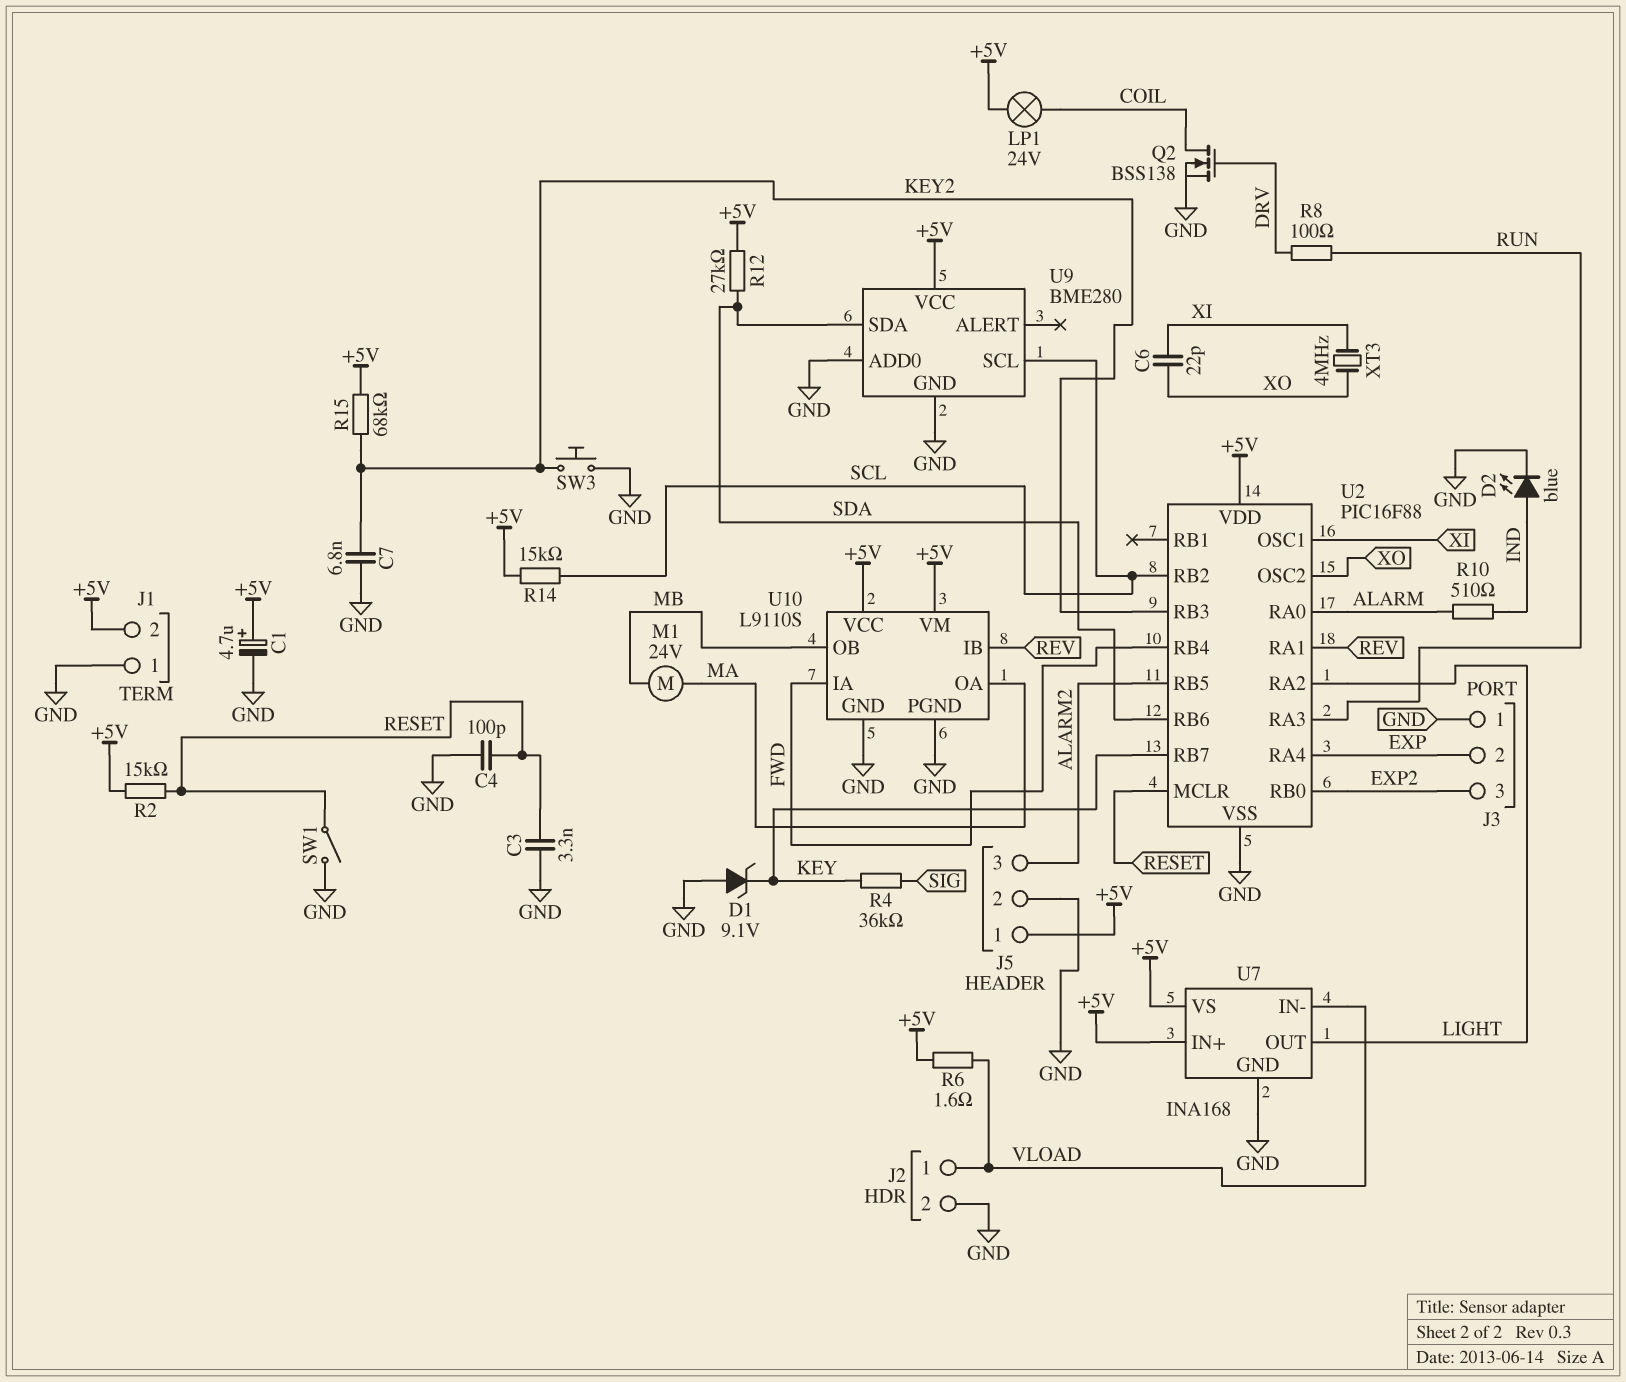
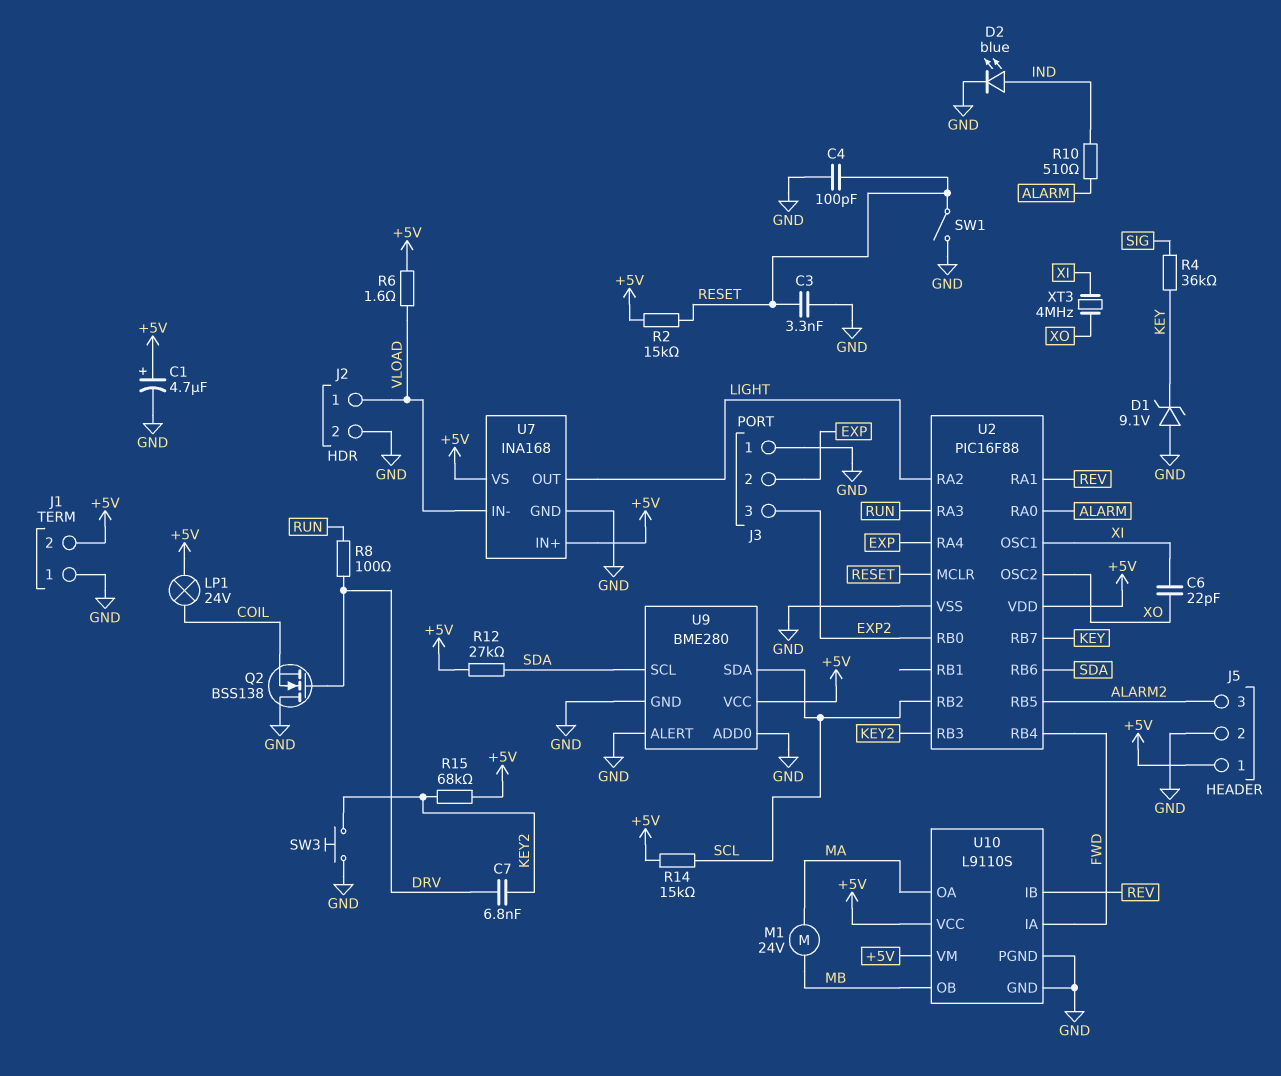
C7: 6.8nF (GND, KEY2) -> 6.8nF (DRV, KEY2)
Q2: NMOS BSS138 (G DRV, D COIL, S GND) -> NMOS BSS138 (G DRV, D GND, S COIL)
U9 pin ALERT: none -> GND
U9 pin SCL: SCL -> SDA
U9 pin SDA: SDA -> SCL

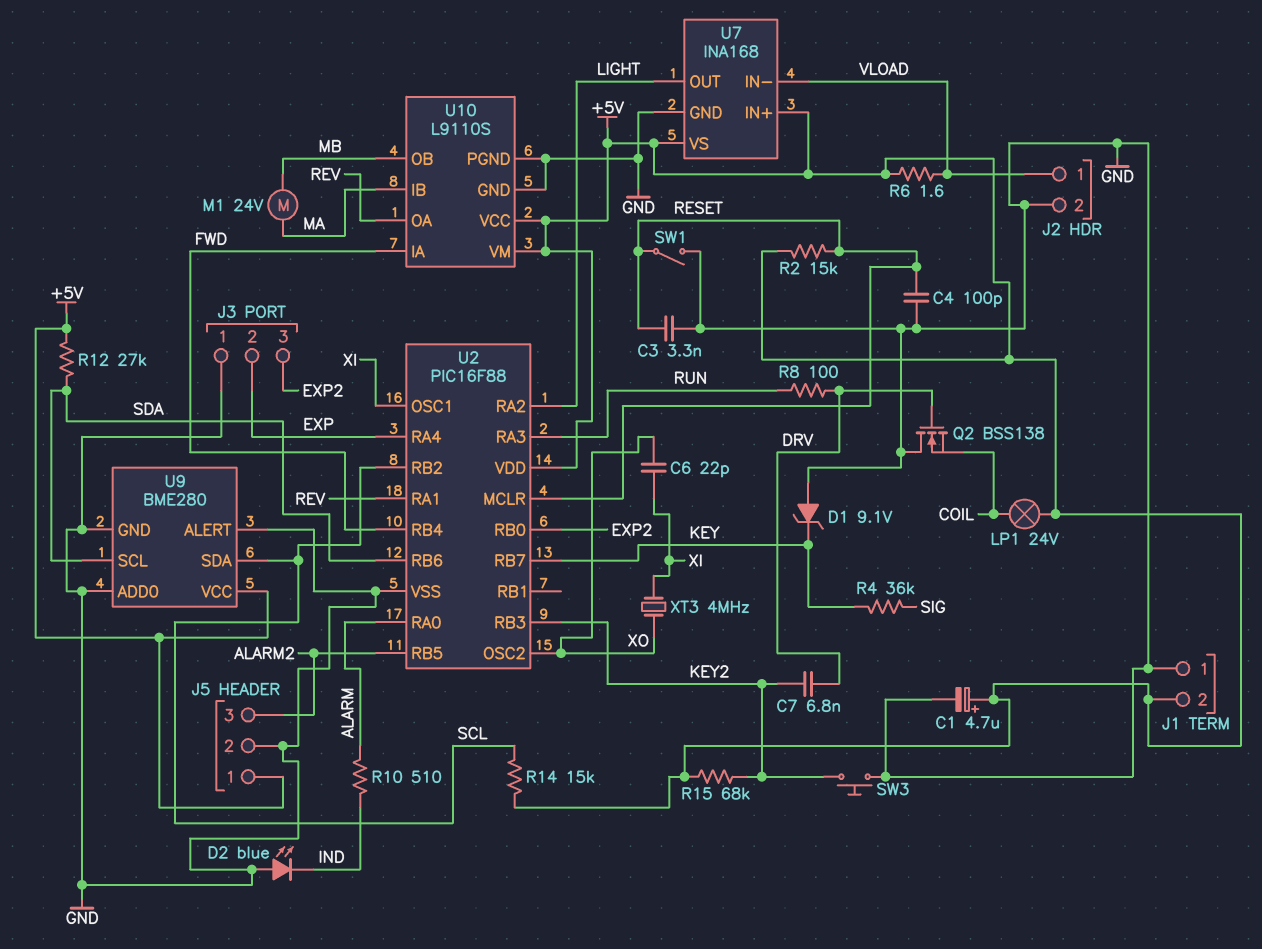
D2: LED blue (A IND, K GND) -> LED blue (A GND, K IND)
U10 pin IB: REV -> MA
U10 pin OA: MA -> REV

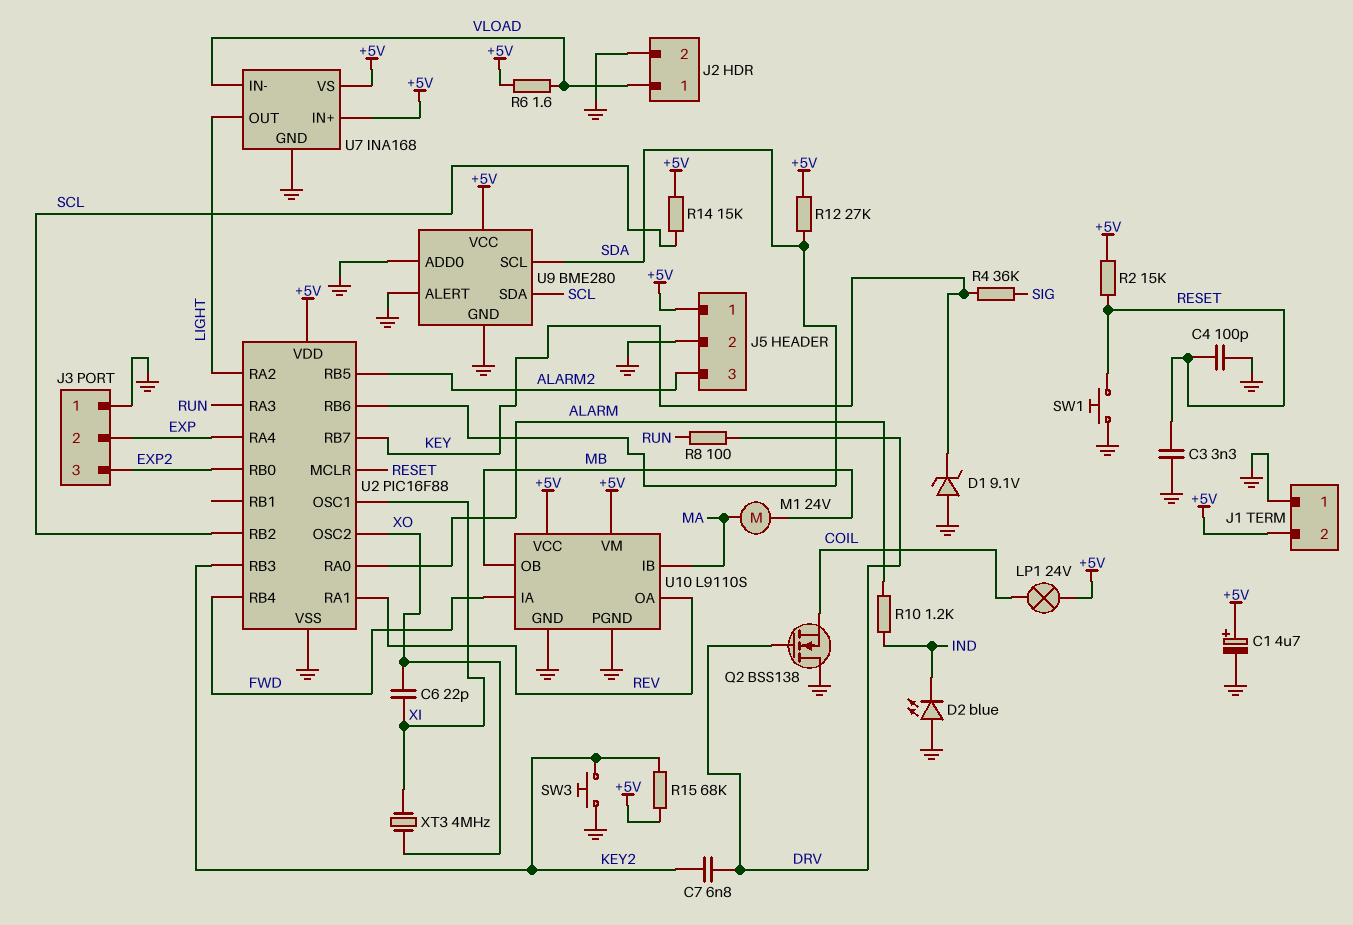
R10: 510 (ALARM, IND) -> 1.2k (ALARM, IND)
SW1: switch (GND, RESET) -> button (GND, RESET)

